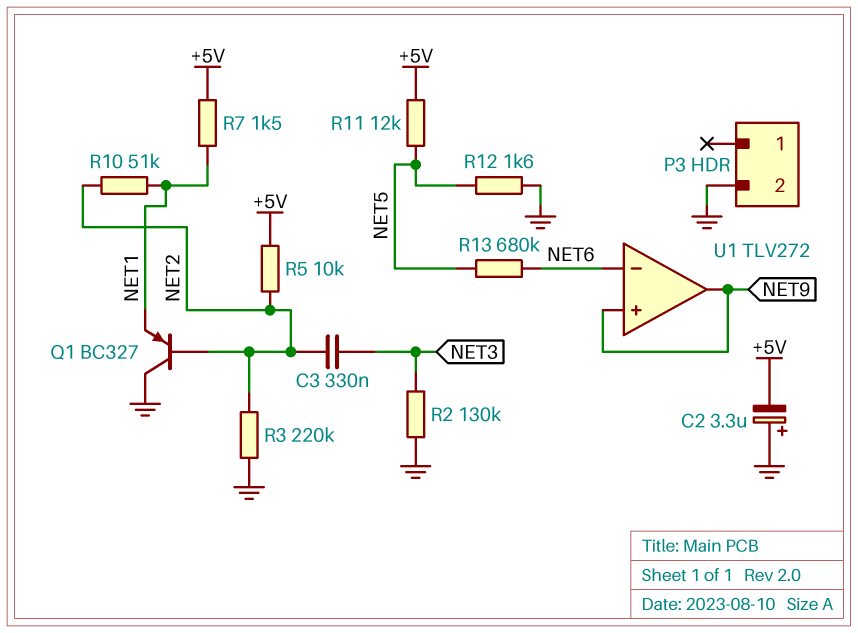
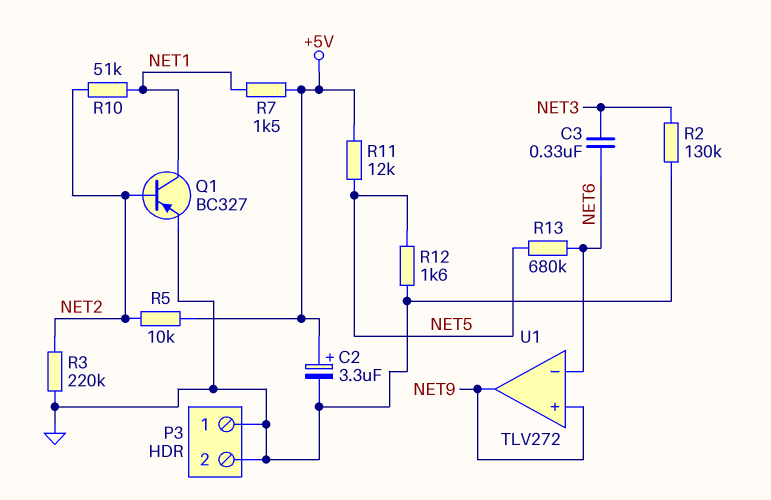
C2: 3.3uF (plus GND, minus +5V) -> 3.3uF (plus +5V, minus GND)
C3: 330nF (NET2, NET3) -> 330nF (NET3, NET6)
P3 pin 1: none -> GND
Q1: PNP BC327 (B NET2, C GND, E NET1) -> PNP BC327 (B NET2, C NET1, E GND)

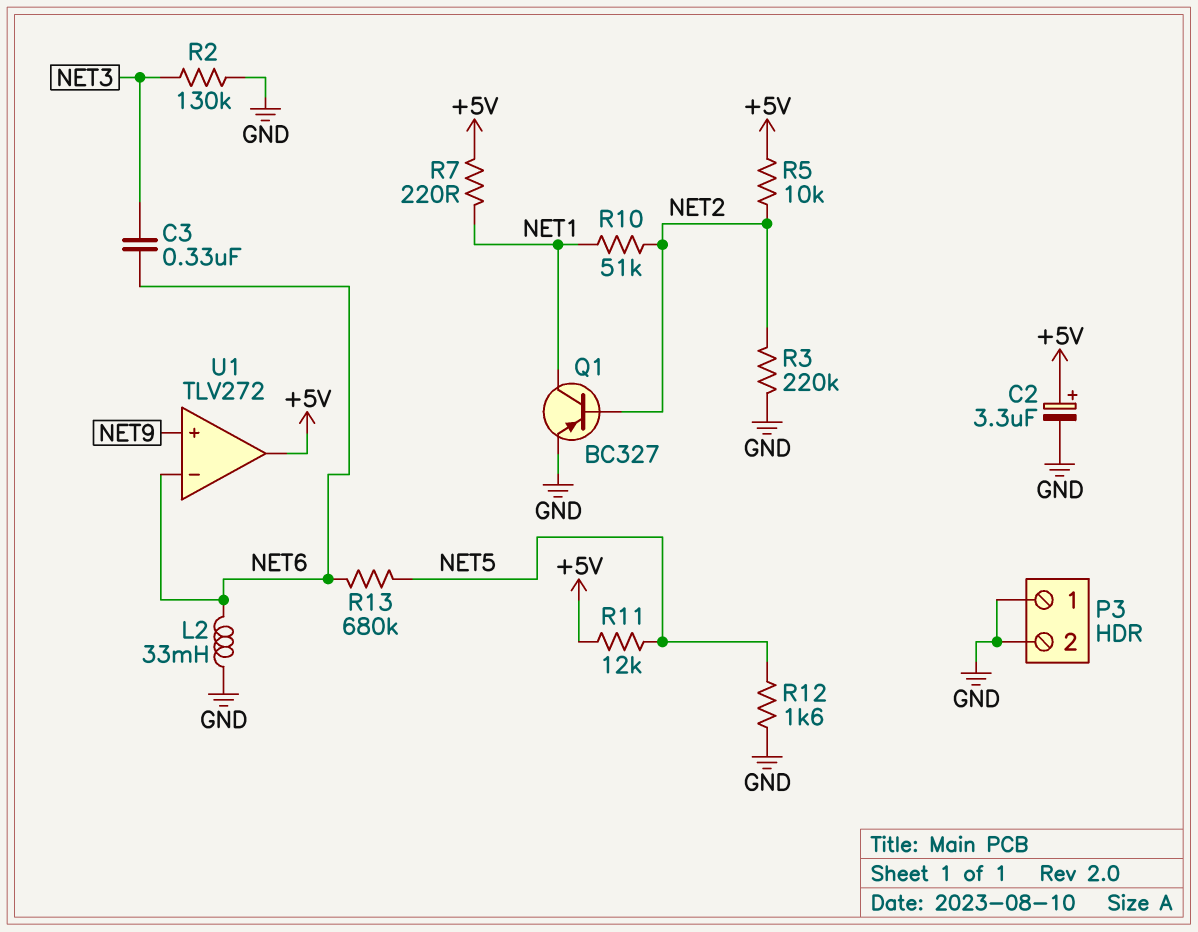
L2: none -> 33mH (GND, NET6)
R7: 1.5k (+5V, NET1) -> 220 (+5V, NET1)
U1 pin out: NET9 -> +5V

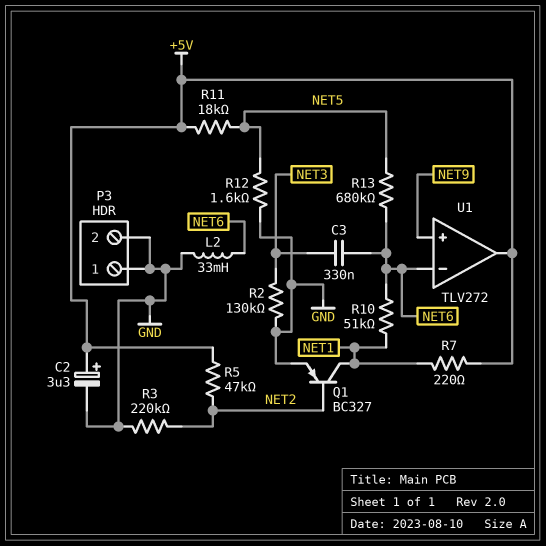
R5: 10k (+5V, NET2) -> 47k (+5V, NET2)
R10: 51k (NET1, NET2) -> 51k (NET1, NET6)
R11: 12k (+5V, NET5) -> 18k (+5V, NET5)

